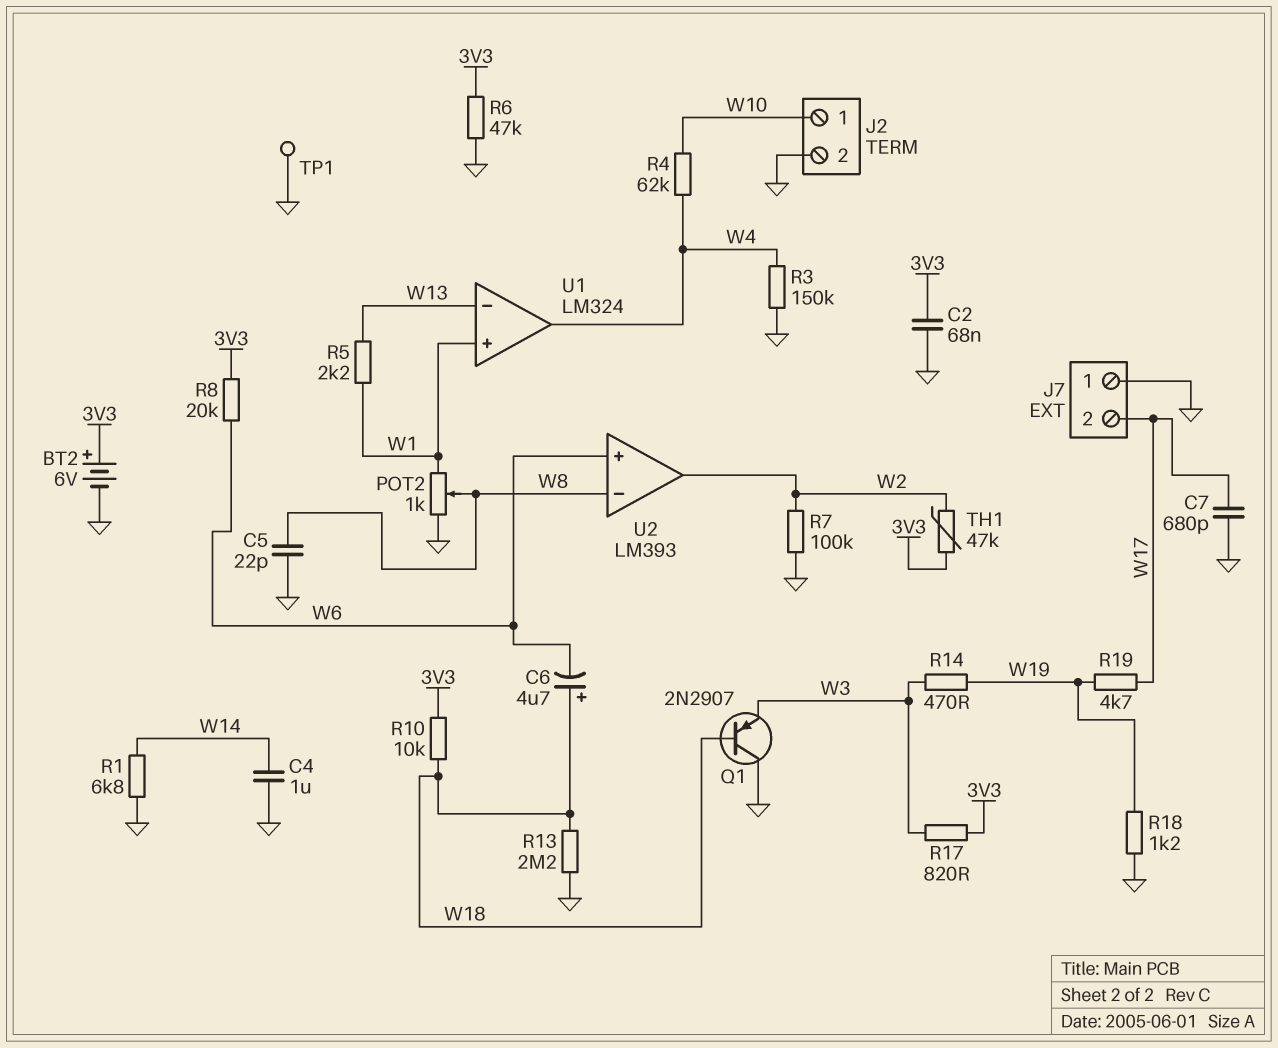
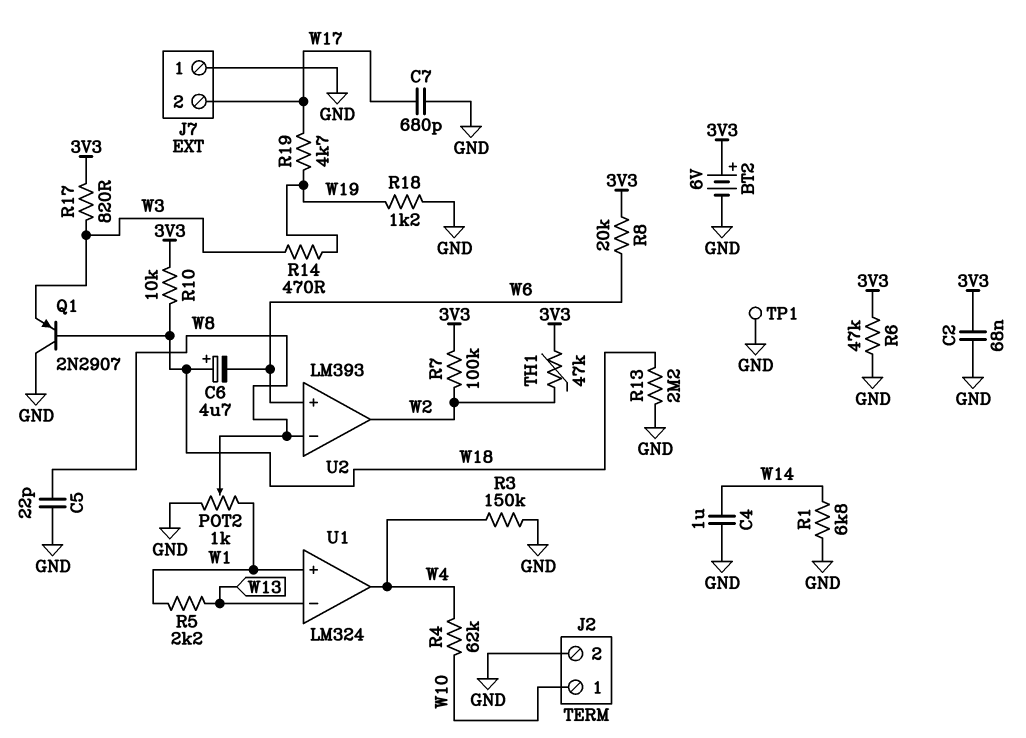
R7: 100k (GND, W2) -> 100k (3V3, W2)

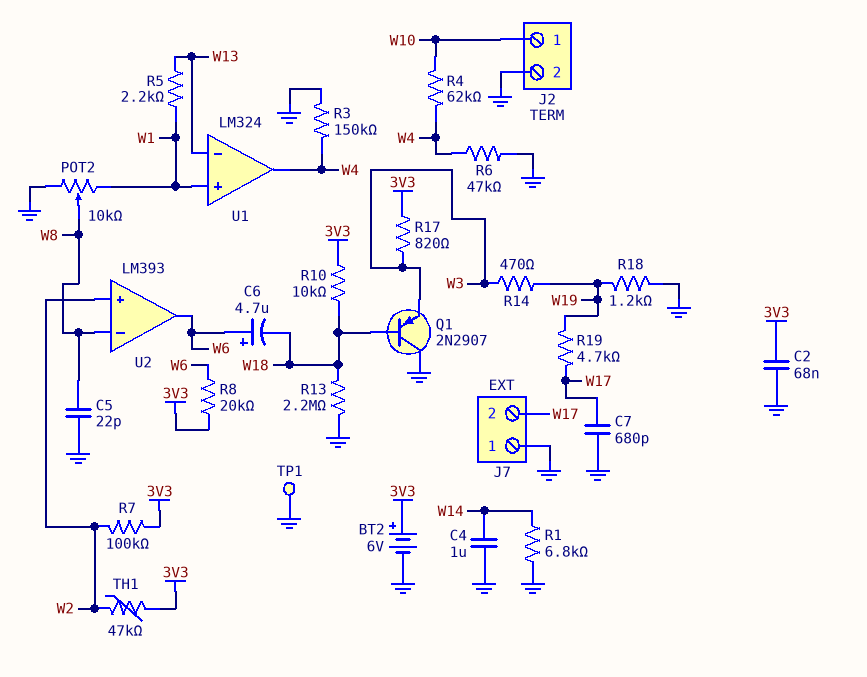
C6: 4.7uF (plus W18, minus W6) -> 4.7uF (plus W6, minus W18)
POT2: 1k (GND, W1, wiper W8) -> 10k (GND, W1, wiper W8)
R6: 47k (3V3, GND) -> 47k (GND, W4)
U2 pin in+: W6 -> W2
U2 pin out: W2 -> W6

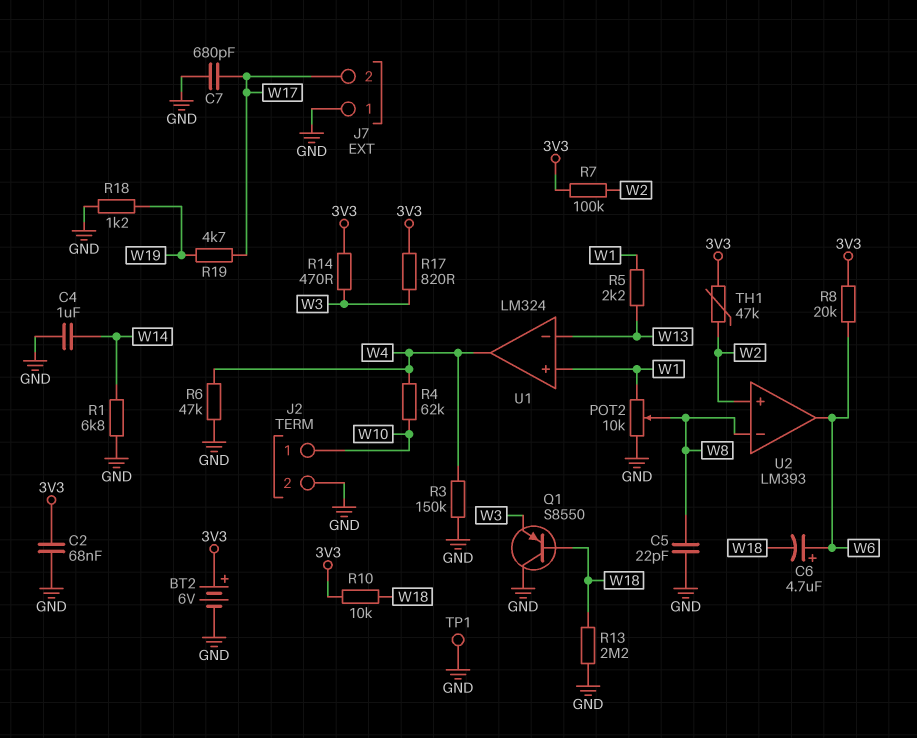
Q1: PNP 2N2907 (B W18, C GND, E W3) -> PNP S8550 (B W18, C GND, E W3)
R14: 470 (W3, W19) -> 470 (3V3, W3)

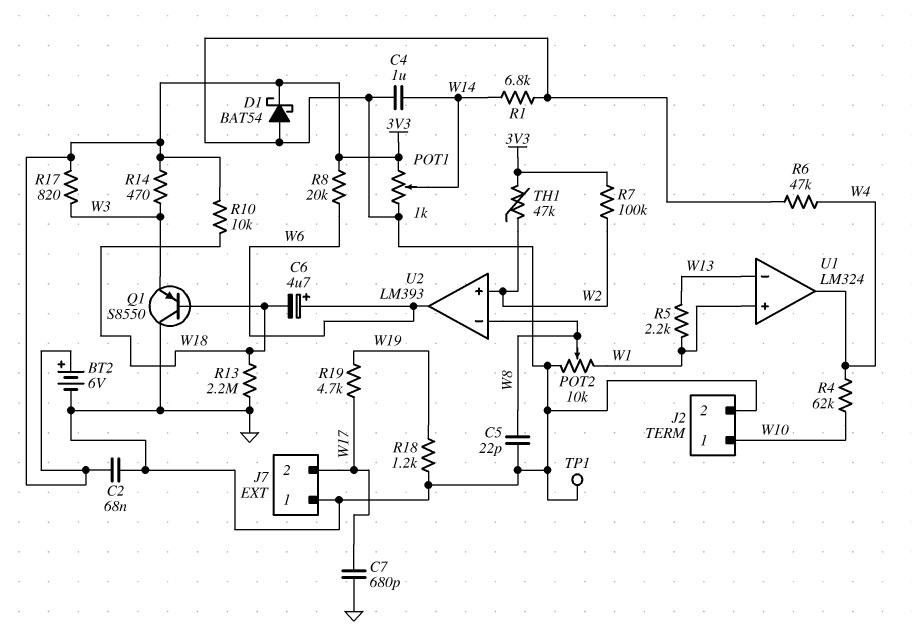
D1: none -> schottky BAT54 (A GND, K 3V3)
POT1: none -> 1k (3V3, GND, wiper W14)
R3: 150k (GND, W4) -> none

